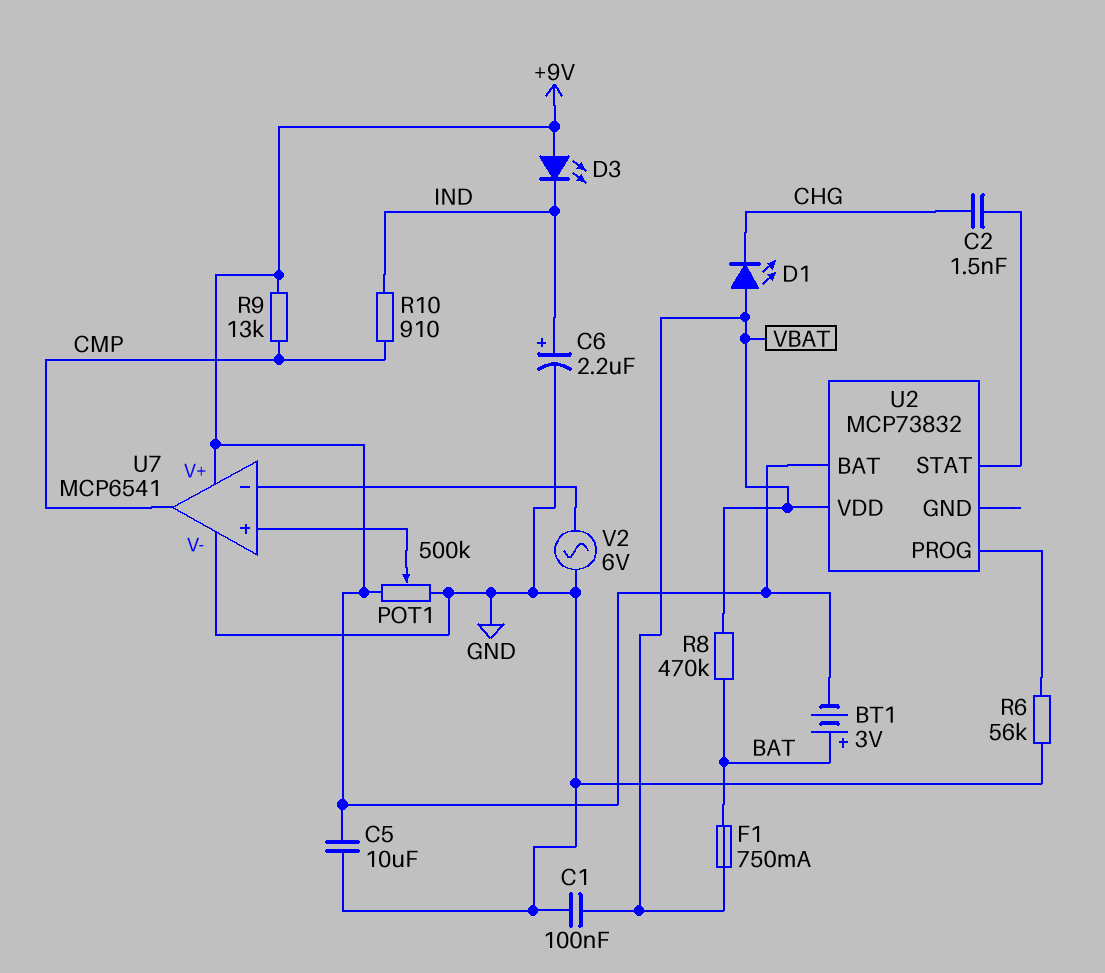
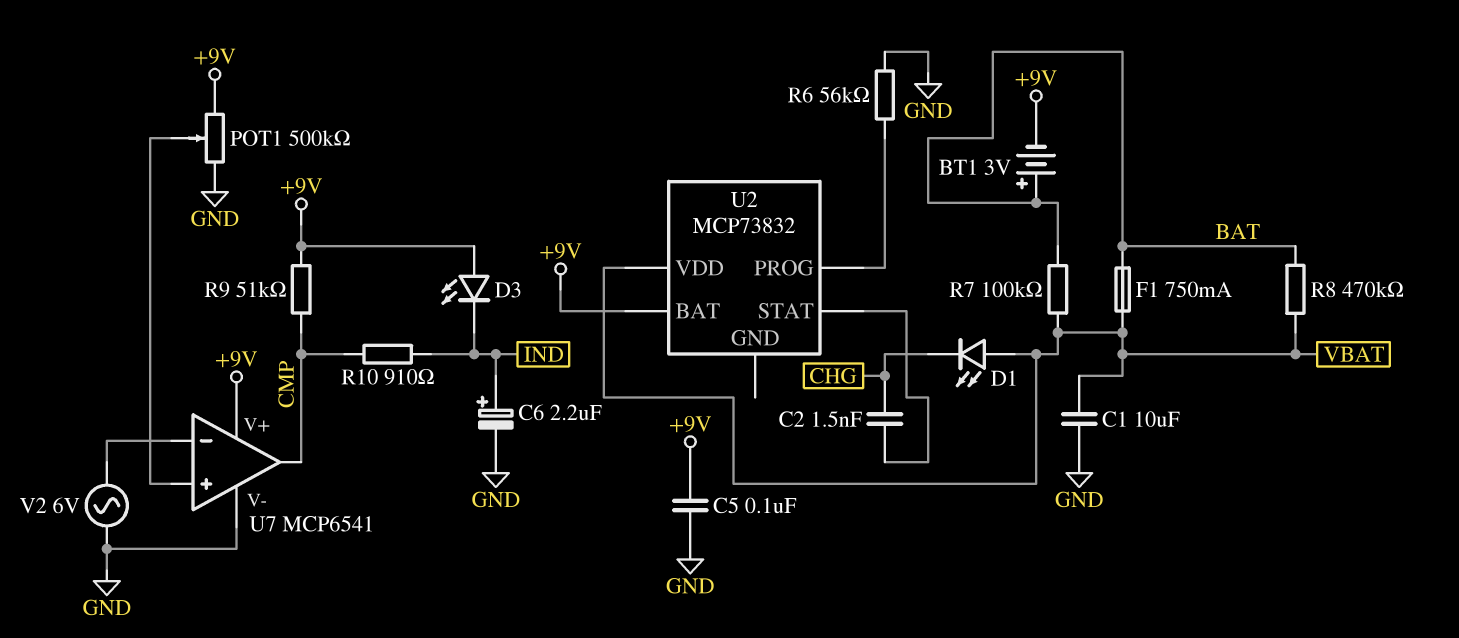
C1: 100nF (GND, VBAT) -> 10uF (GND, VBAT)
C5: 10uF (+9V, GND) -> 100nF (+9V, GND)
R7: none -> 100k (BAT, VBAT)
R9: 13k (+9V, CMP) -> 51k (+9V, CMP)

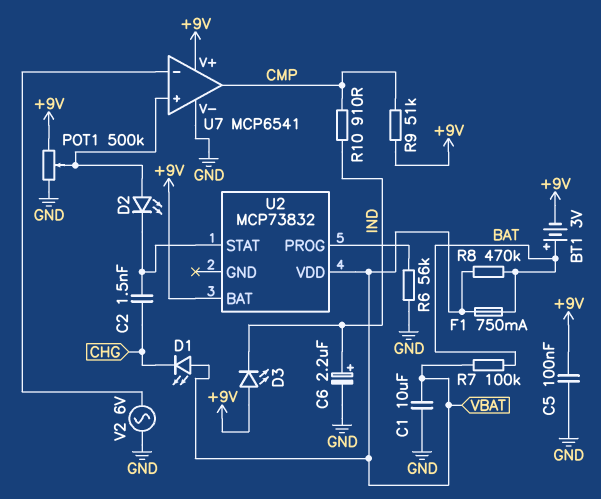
D2: none -> LED (A U7/in+, K U2/STAT)

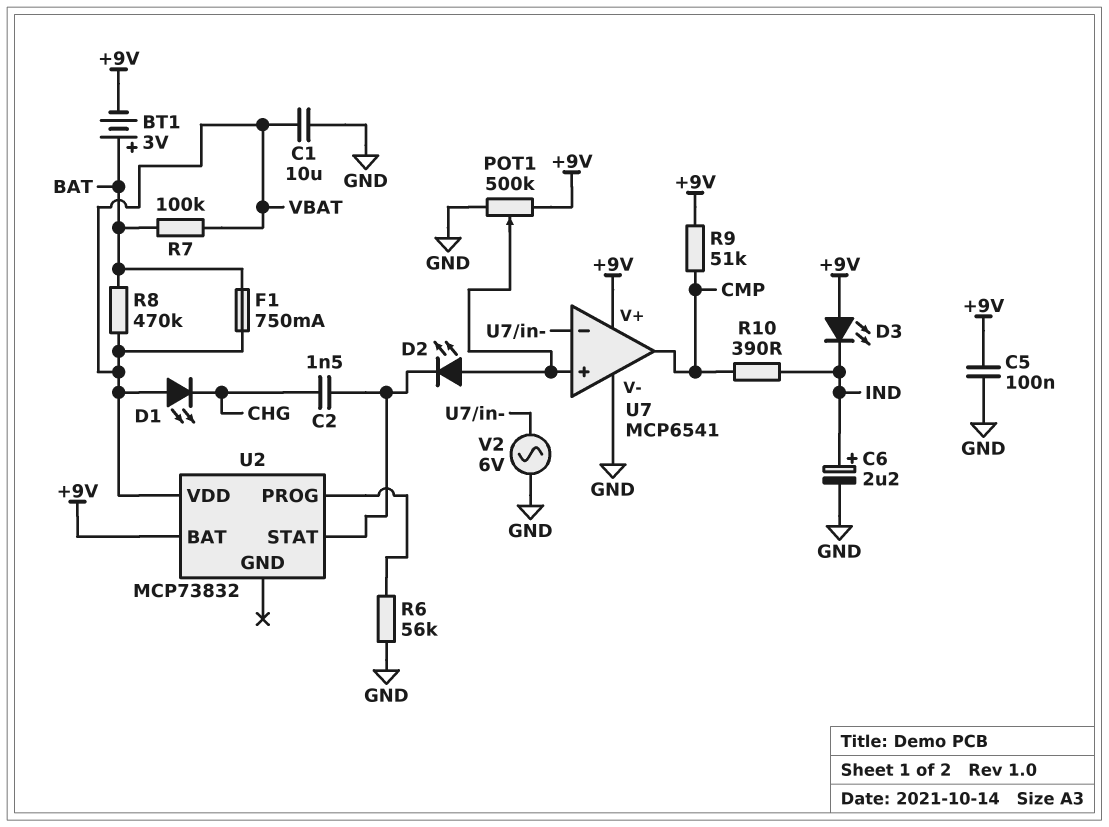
R10: 910 (CMP, IND) -> 390 (CMP, IND)

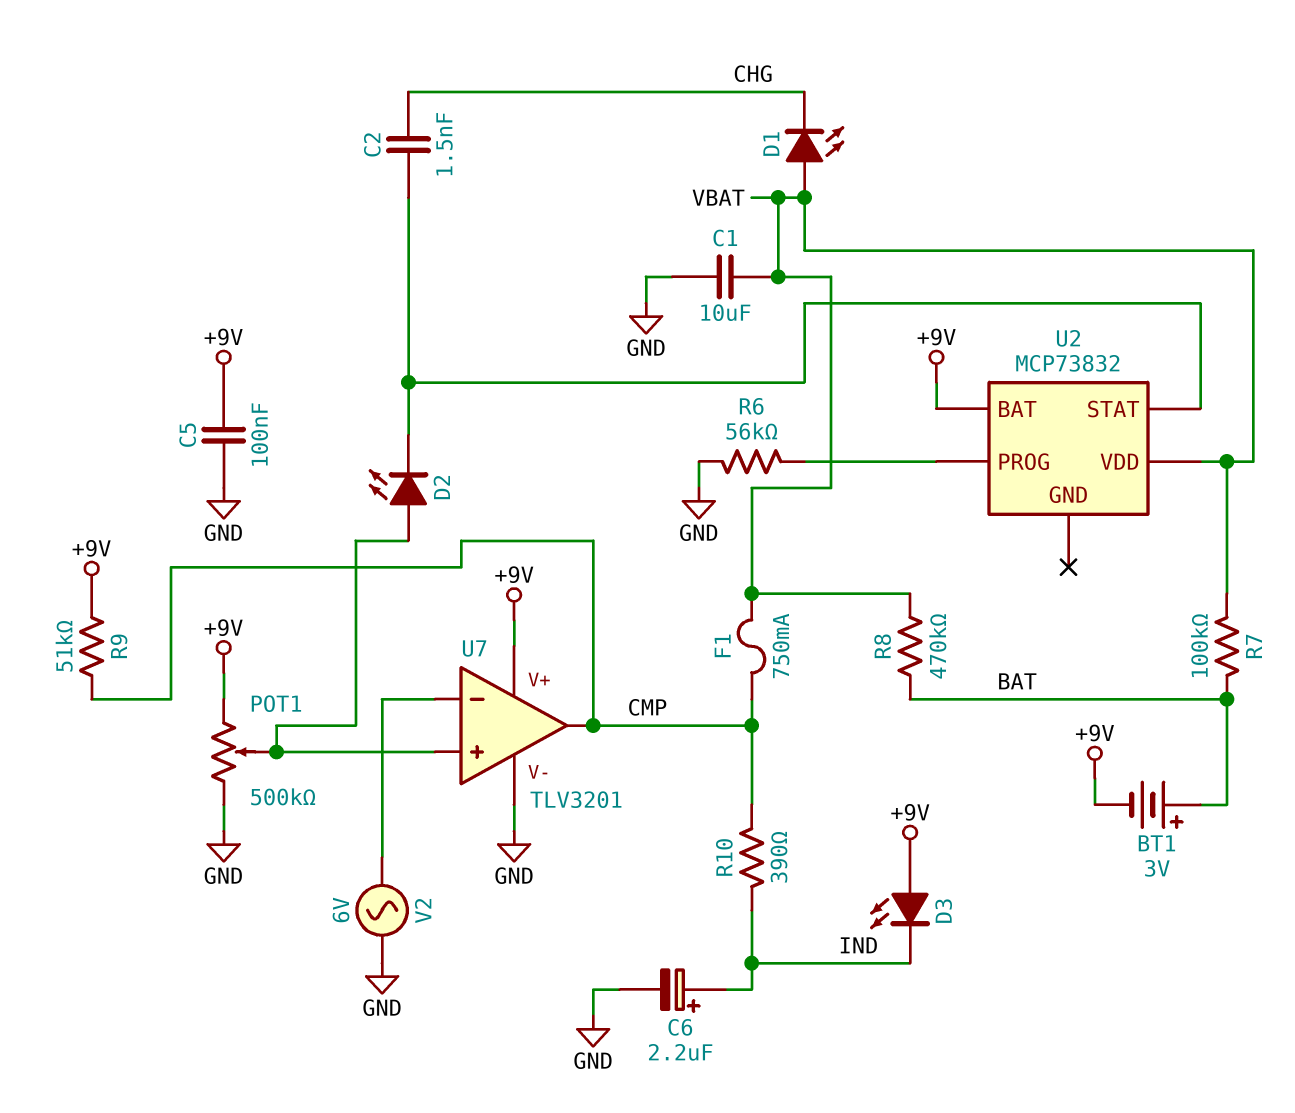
F1: 750mA (BAT, VBAT) -> 750mA (CMP, VBAT)
U7: MCP6541 -> TLV3201

